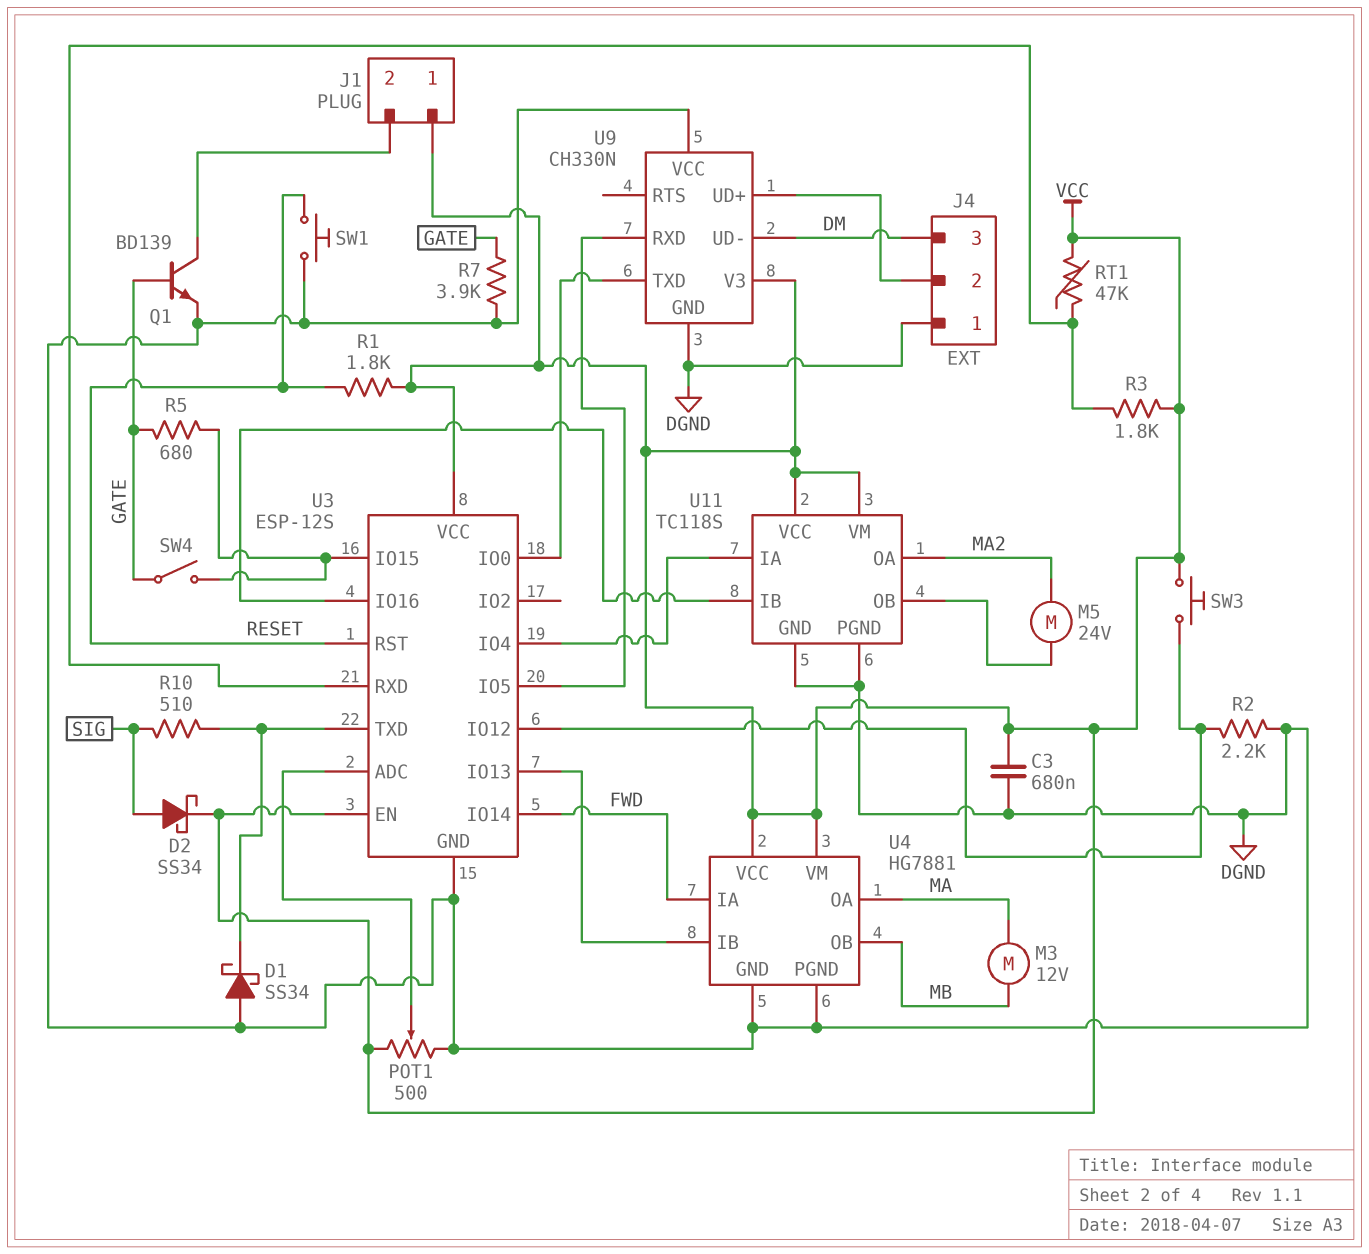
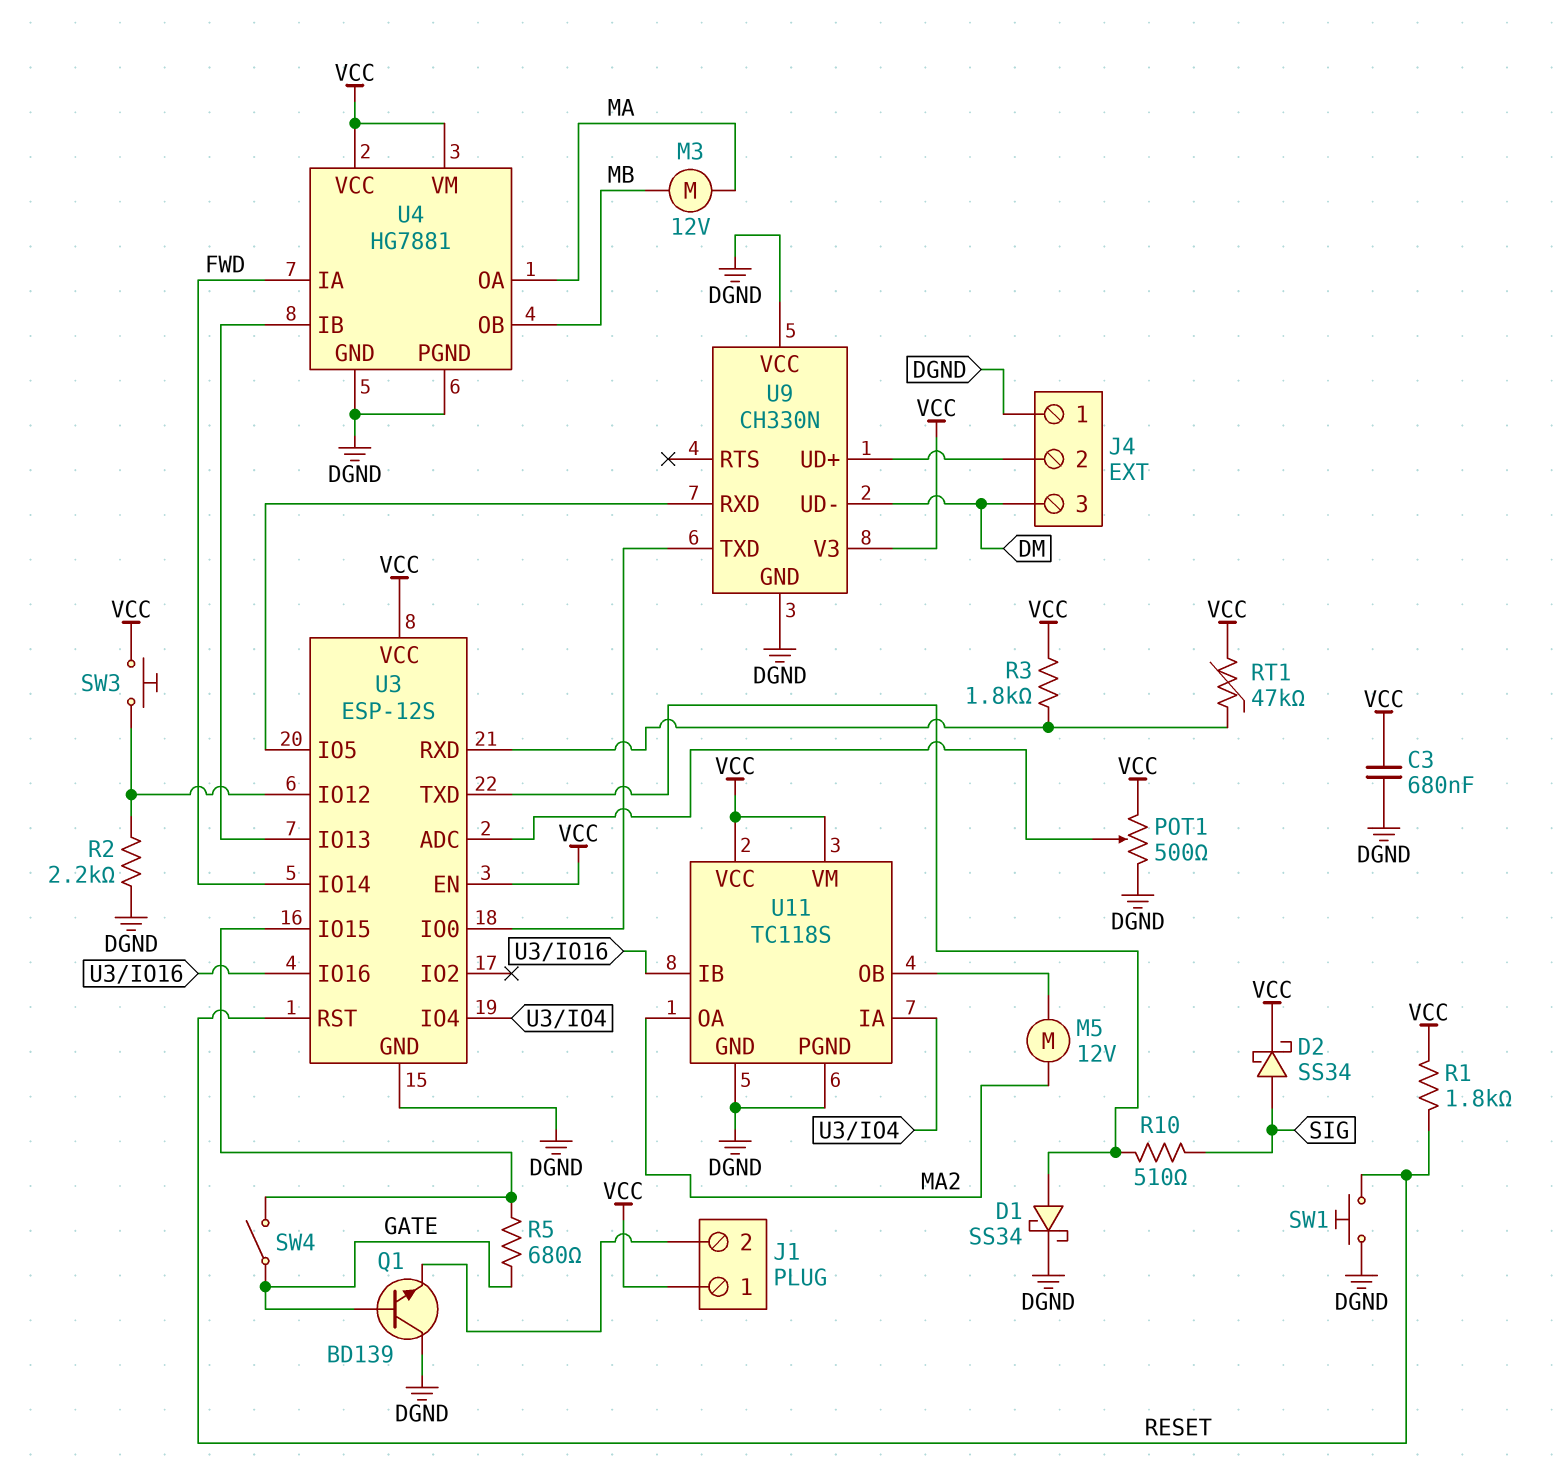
D1: schottky SS34 (A DGND, K U3/TXD) -> schottky SS34 (A U3/TXD, K DGND)
M5: motor 24V (MA2, U11/OB) -> motor 12V (MA2, U11/OB)
Q1: NPN BD139 (B GATE, C J1/2, E DGND) -> NPN BD139 (B GATE, C DGND, E J1/2)
R7: 3.9k (DGND, GATE) -> none

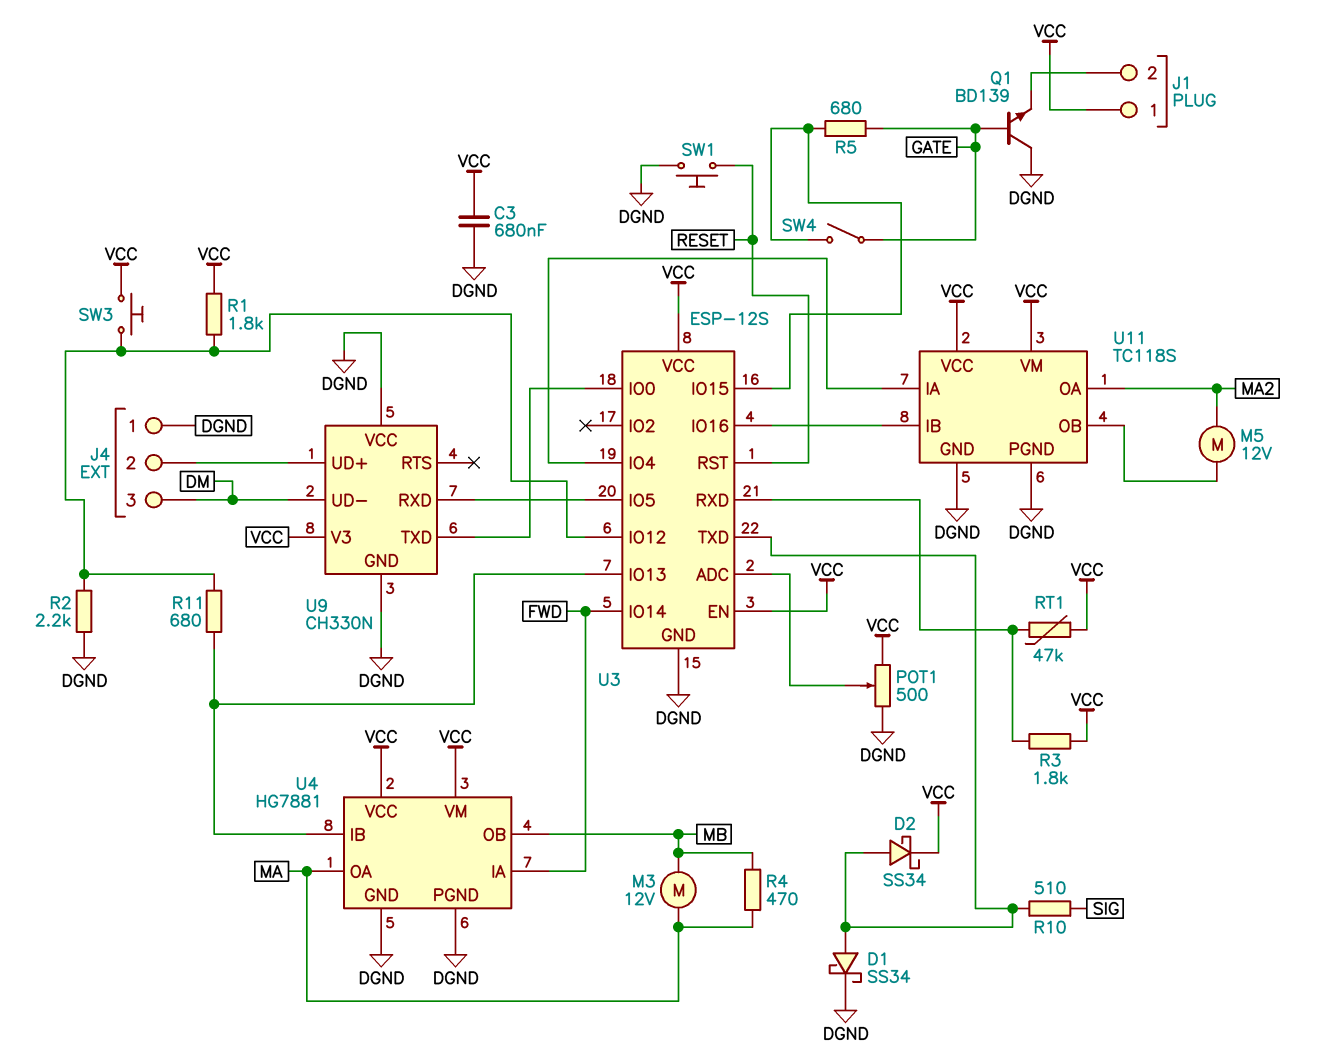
D2: schottky SS34 (A SIG, K VCC) -> schottky SS34 (A U3/TXD, K VCC)
R1: 1.8k (RESET, VCC) -> 1.8k (U3/IO12, VCC)
R4: none -> 470 (MA, MB)
R11: none -> 680 (U3/IO12, U3/IO13)

